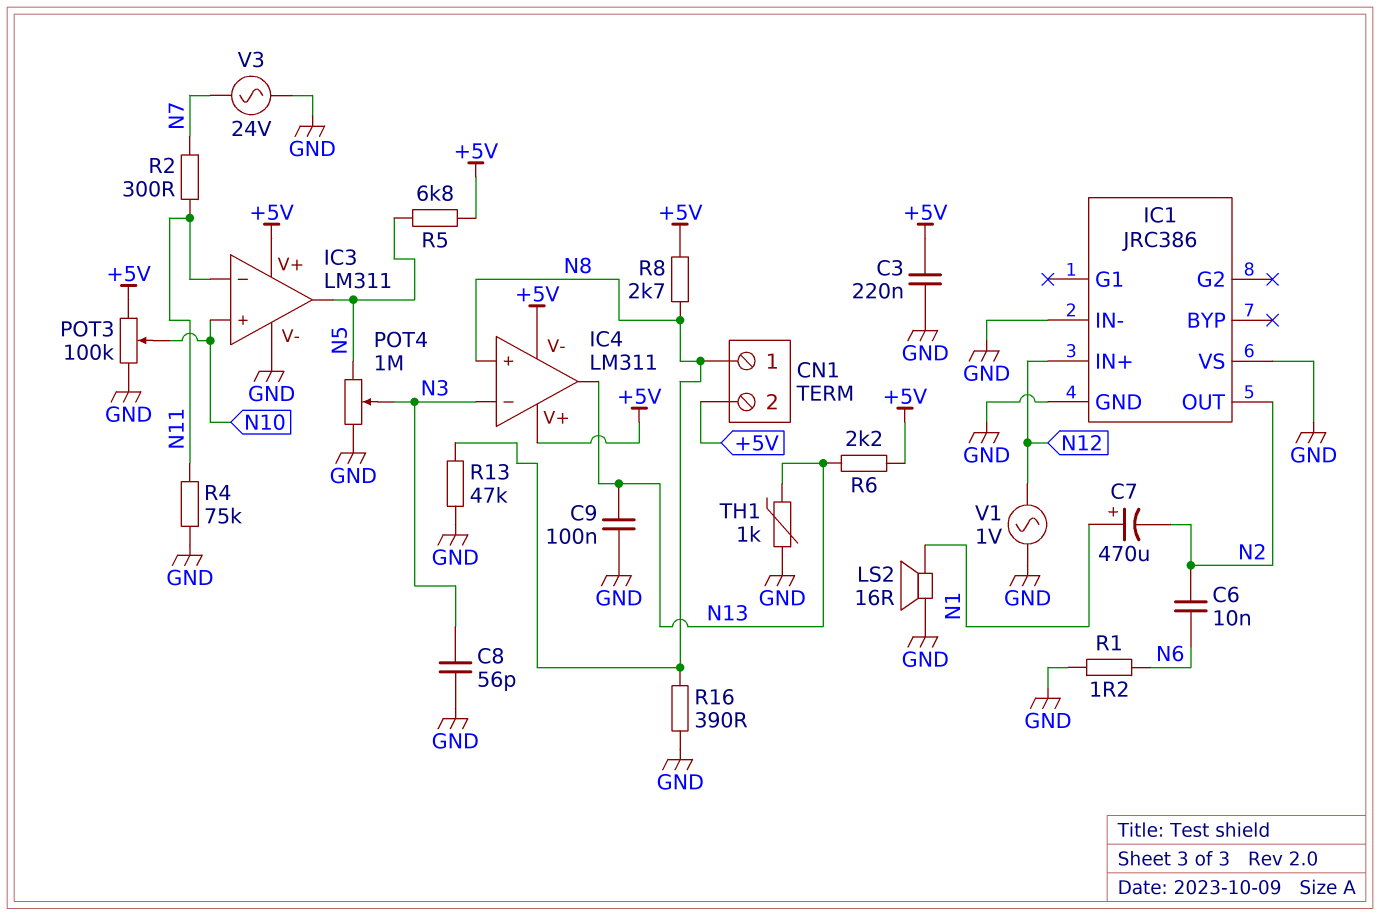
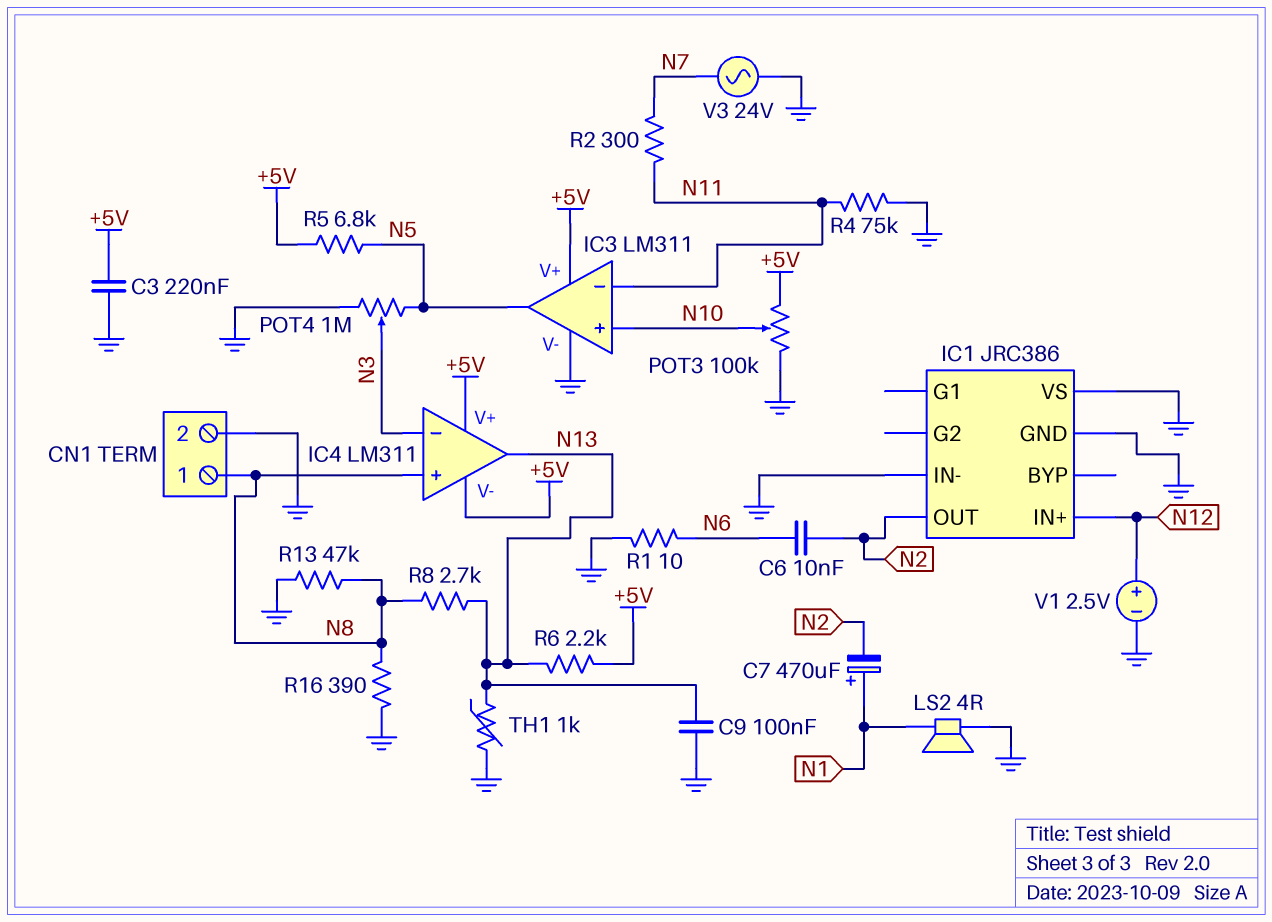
C8: 56pF (GND, N3) -> none
CN1 pin 2: +5V -> GND
LS2: speaker 16R (GND, N1) -> speaker 4R (GND, N1)
R1: 1.2 (GND, N6) -> 10 (GND, N6)
R8: 2.7k (+5V, N8) -> 2.7k (N8, N13)
V1: AC 1V (GND, N12) -> 2.5V (plus N12, minus GND)

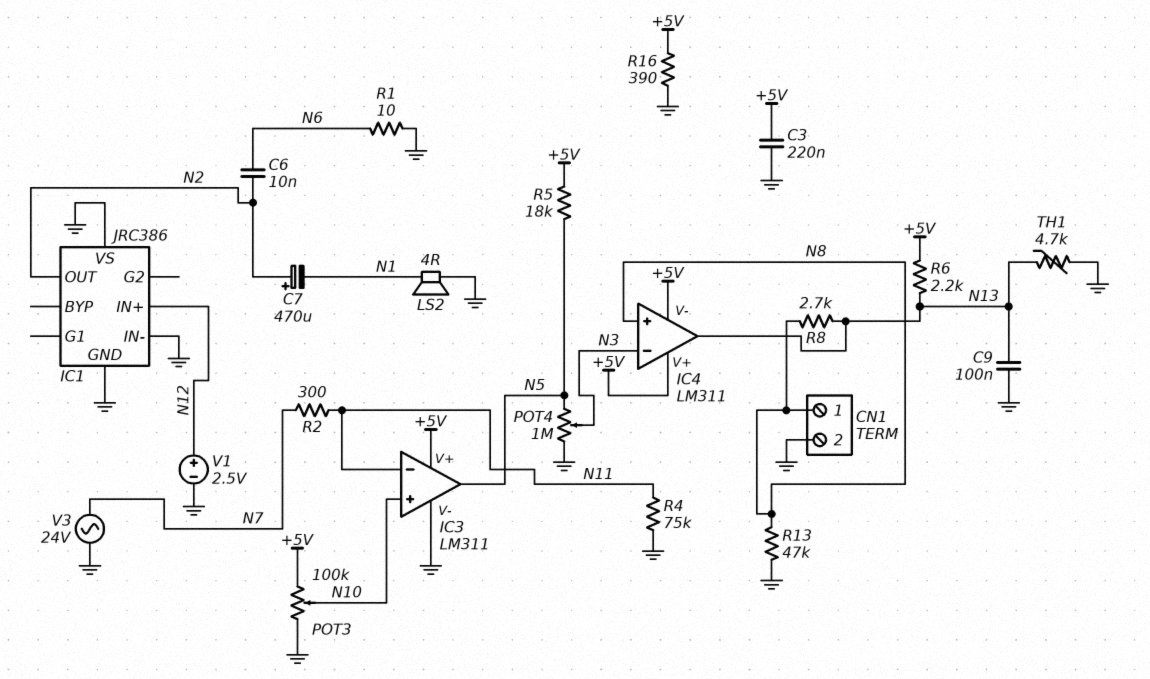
C7: 470uF (plus N1, minus N2) -> 470uF (plus N2, minus N1)
R5: 6.8k (+5V, N5) -> 18k (+5V, N5)
R16: 390 (GND, N8) -> 390 (+5V, GND)
TH1: 1k (GND, N13) -> 4.7k (GND, N13)

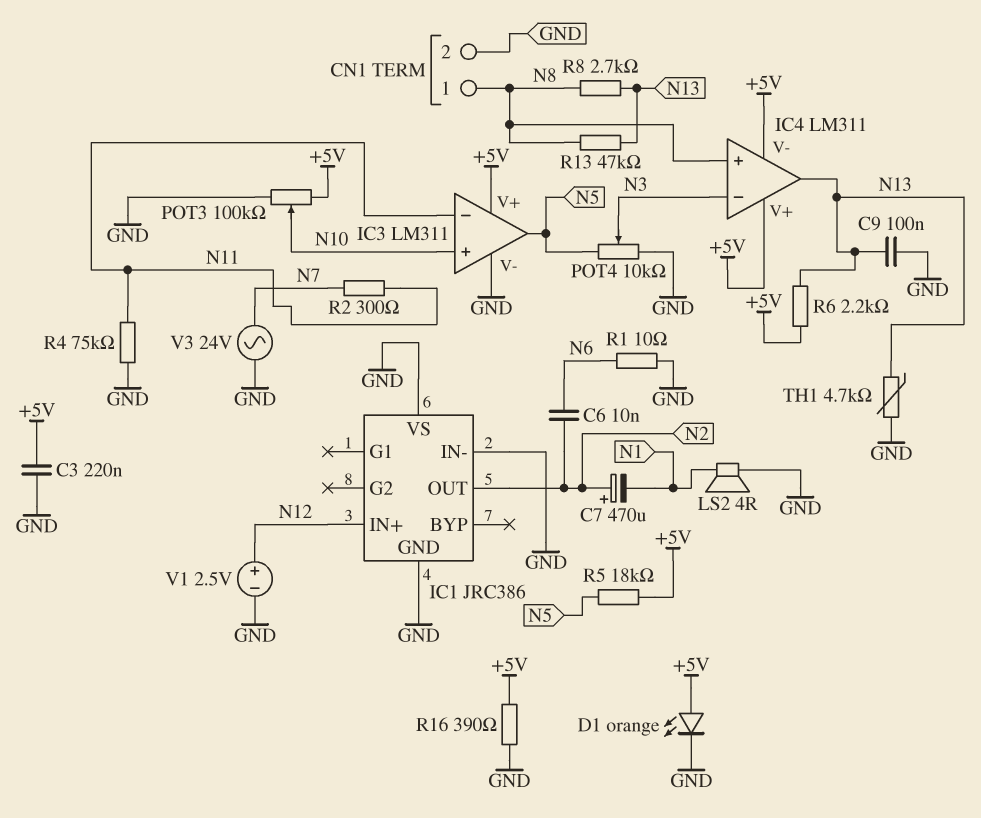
D1: none -> LED orange (A +5V, K GND)
POT4: 1M (GND, N5, wiper N3) -> 10k (GND, N5, wiper N3)
R13: 47k (GND, N8) -> 47k (N8, N13)

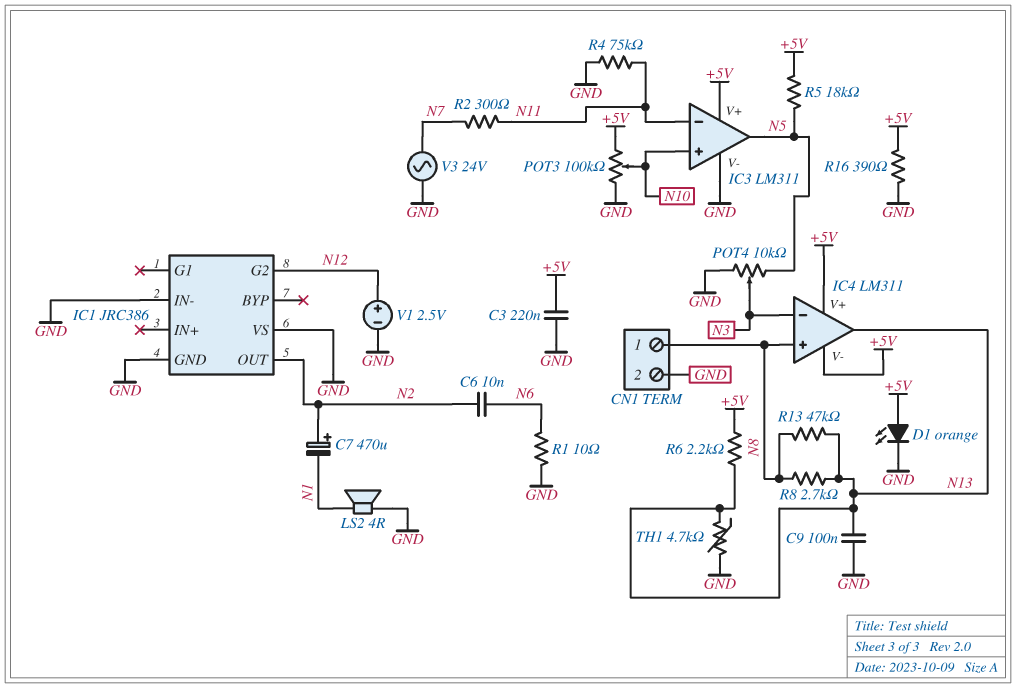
IC1 pin G2: none -> N12
IC1 pin IN+: N12 -> none

